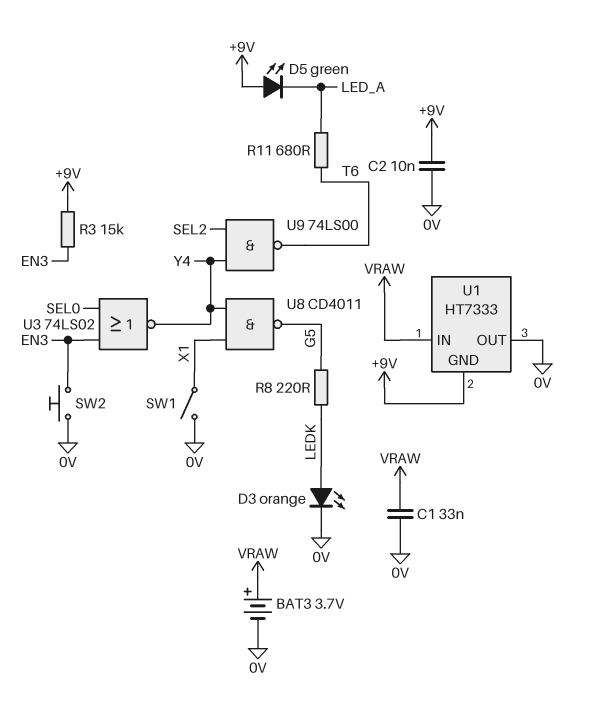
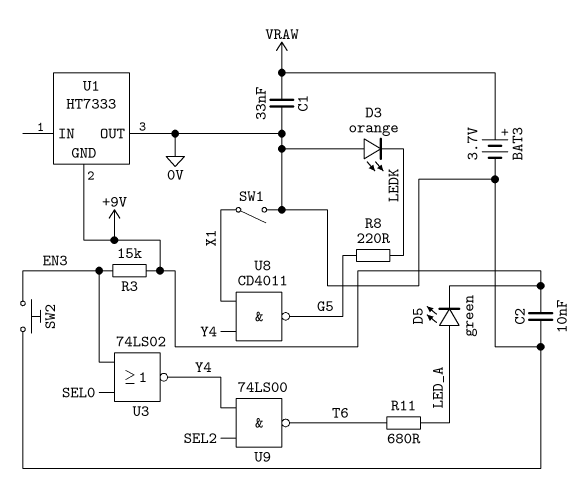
D3: LED orange (A LEDK, K 0V) -> LED orange (A 0V, K LEDK)
D5: LED green (A +9V, K LED_A) -> LED green (A LED_A, K +9V)
U1 pin IN: VRAW -> none

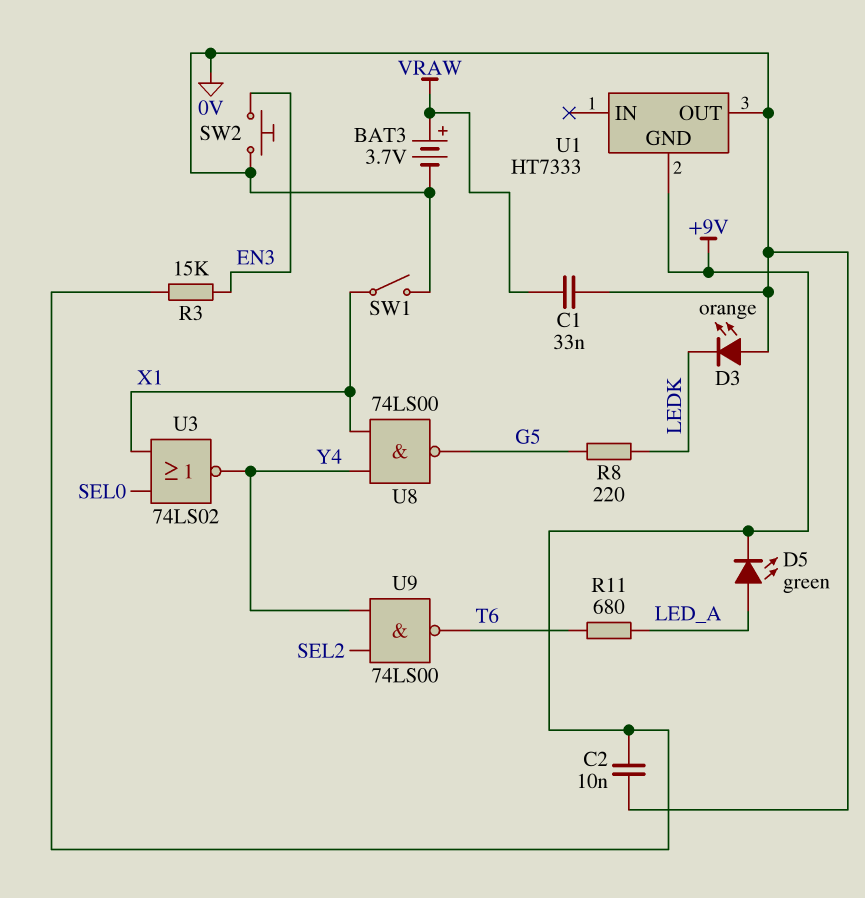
U3: NOR 74LS02 (in EN3, in SEL0, out Y4) -> NOR 74LS02 (in SEL0, in X1, out Y4)
U8: NAND CD4011 (in X1, in Y4, out G5) -> NAND 74LS00 (in X1, in Y4, out G5)

